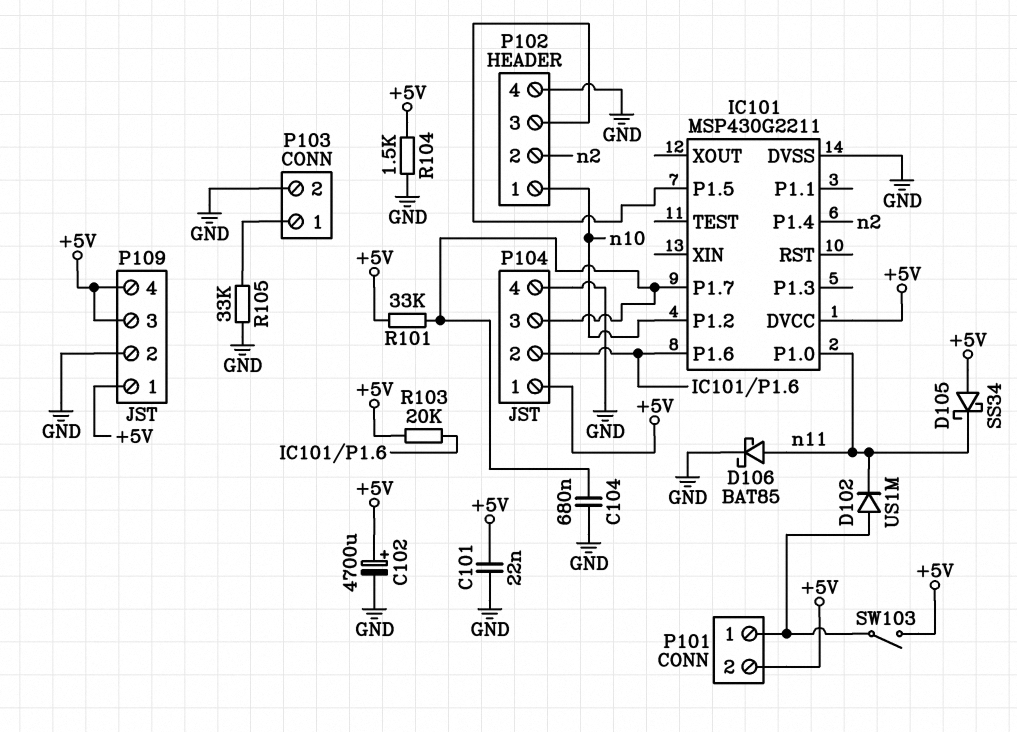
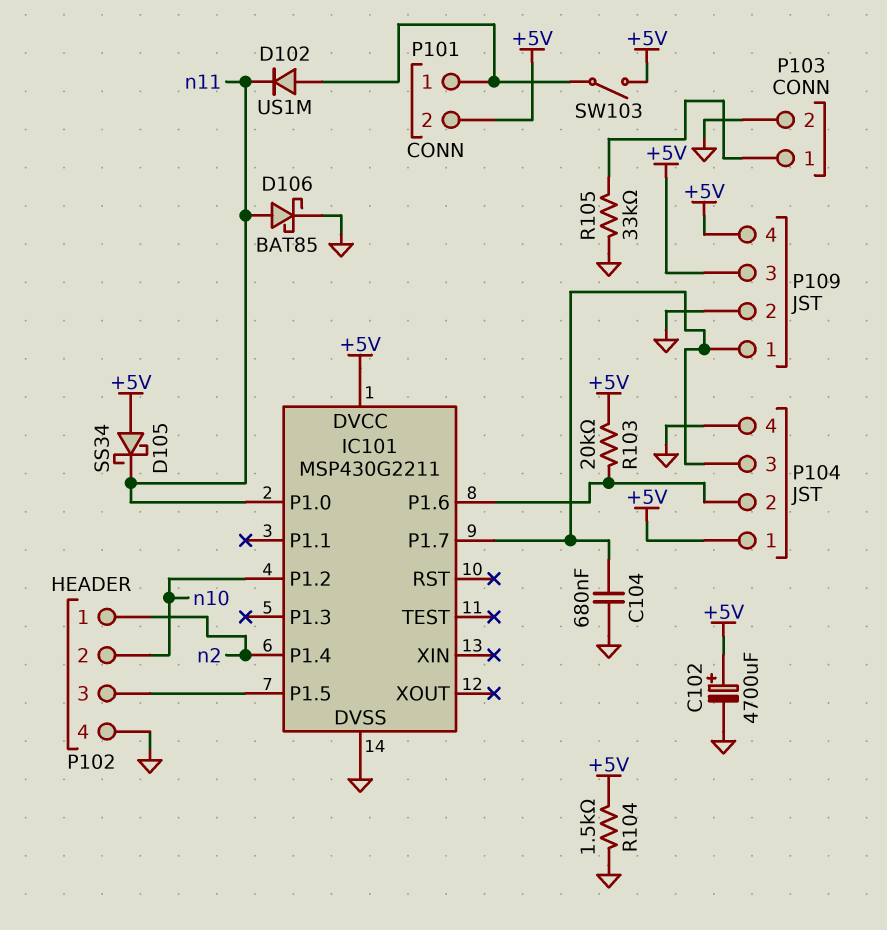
C101: 22nF (+5V, GND) -> none
P102 pin 1: n10 -> n2
P102 pin 2: n2 -> n10
P109 pin 1: +5V -> IC101/P1.7
R101: 33k (+5V, IC101/P1.7) -> none

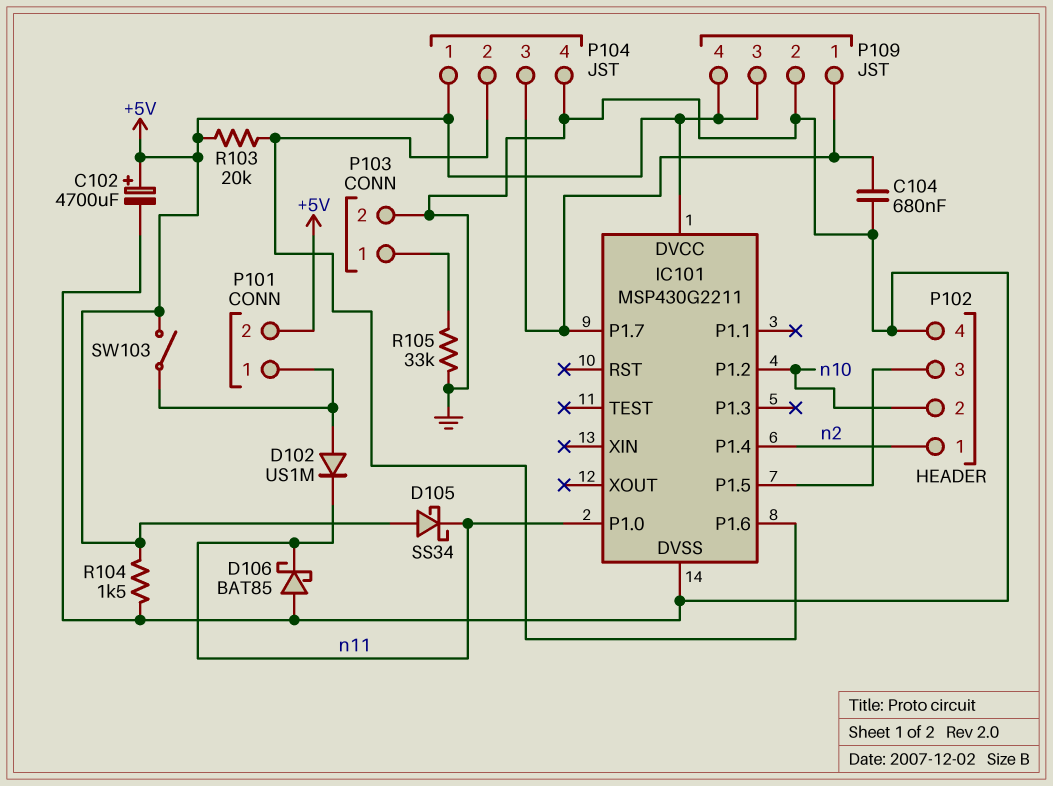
D106: schottky BAT85 (A n11, K GND) -> schottky BAT85 (A GND, K n11)

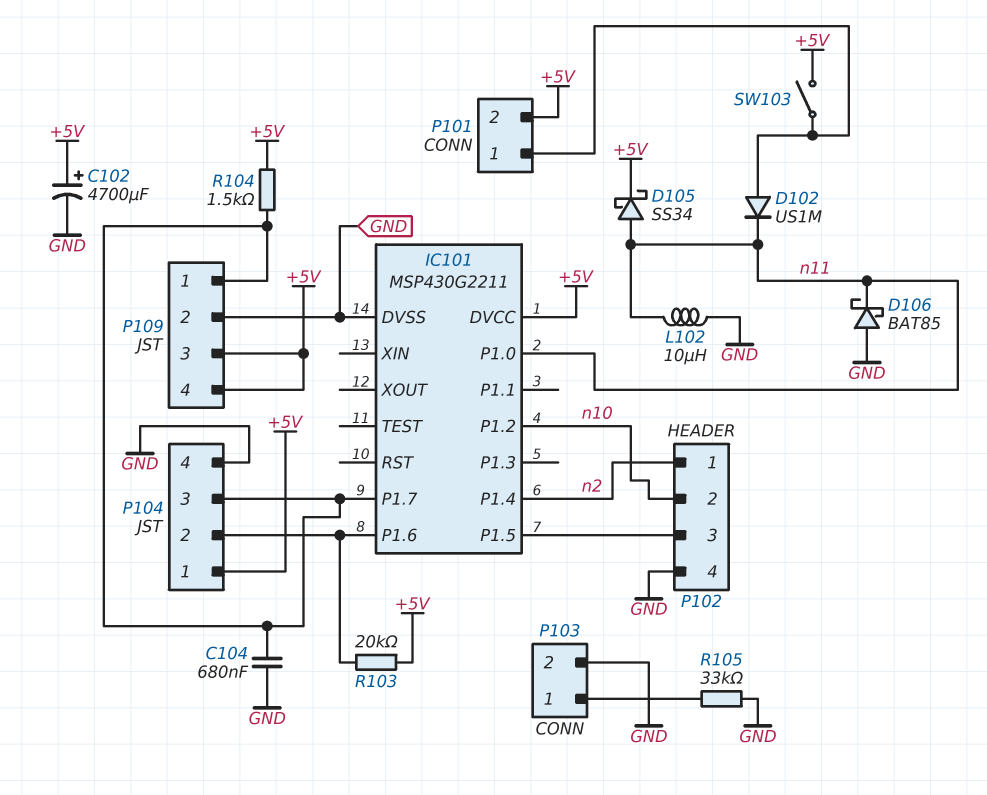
D105: schottky SS34 (A +5V, K n11) -> schottky SS34 (A n11, K +5V)
L102: none -> 10uH (GND, n11)
R104: 1.5k (+5V, GND) -> 1.5k (+5V, IC101/P1.7)

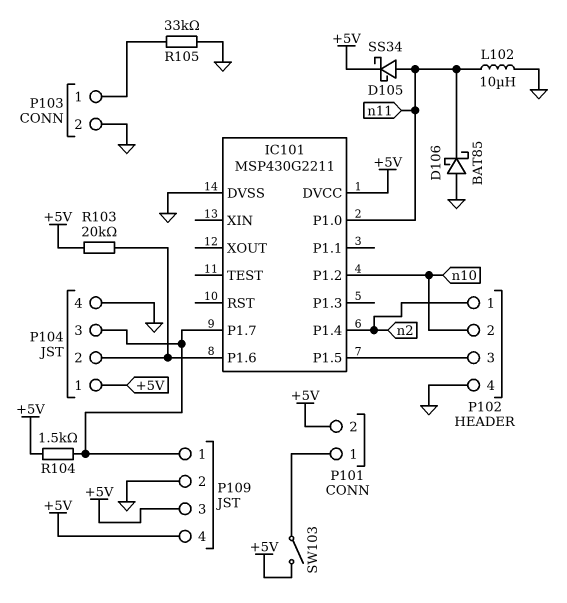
C102: 4700uF (plus +5V, minus GND) -> none
C104: 680nF (GND, IC101/P1.7) -> none
D102: diode US1M (A P101/1, K n11) -> none

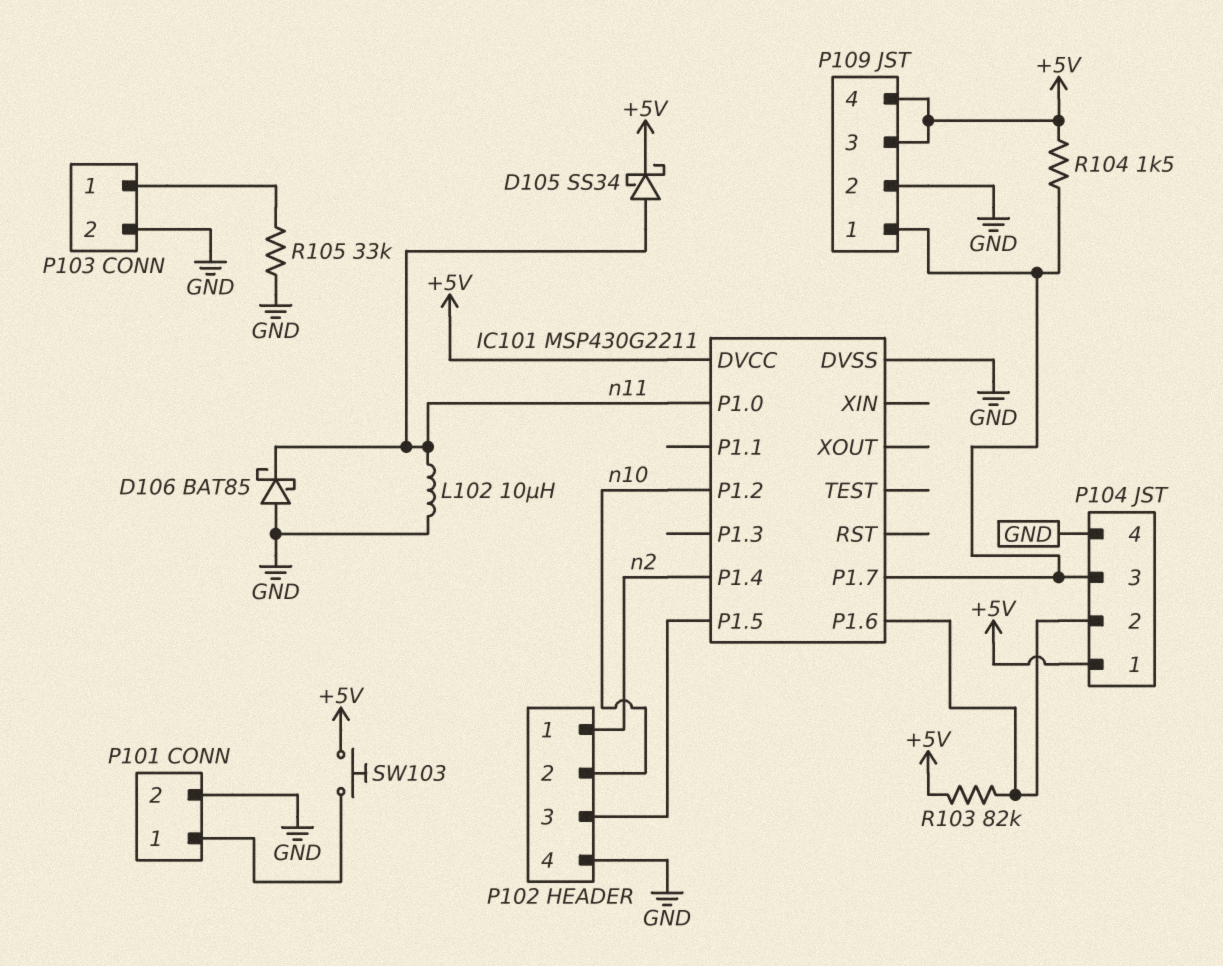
P101 pin 2: +5V -> GND
R103: 20k (+5V, IC101/P1.6) -> 82k (+5V, IC101/P1.6)
SW103: switch (+5V, P101/1) -> button (+5V, P101/1)

